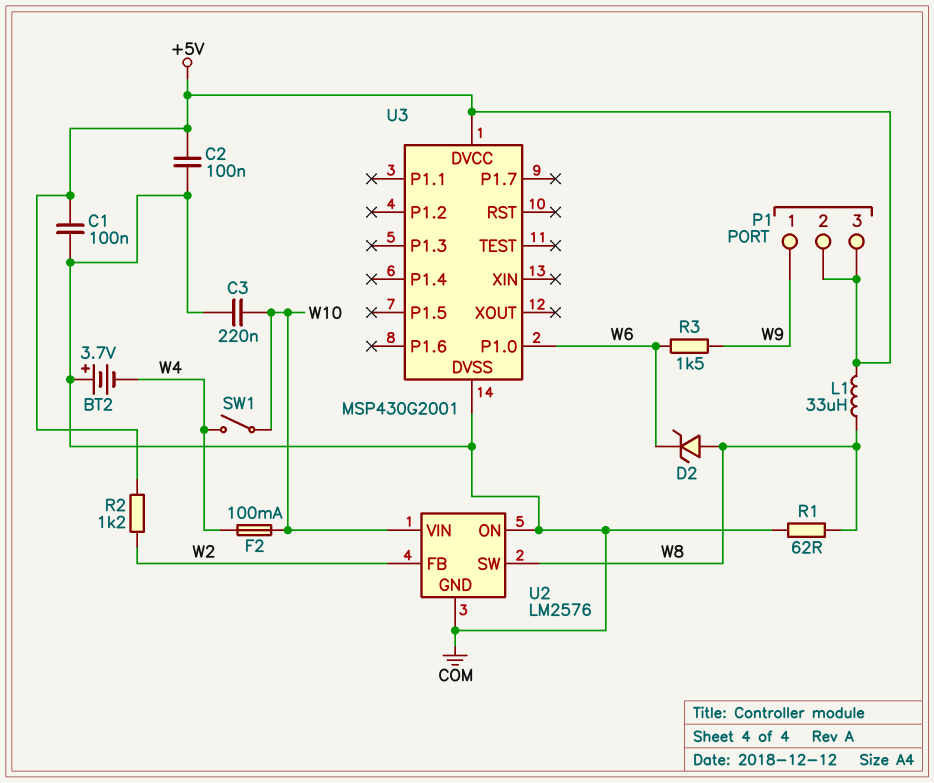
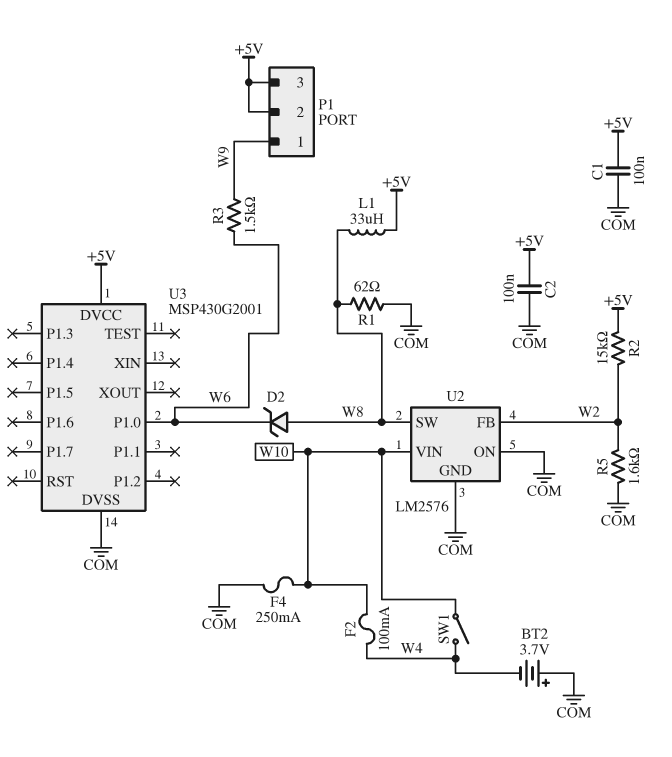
C3: 220nF (COM, W10) -> none
F4: none -> 250mA (COM, W10)
R2: 1.2k (+5V, W2) -> 15k (+5V, W2)
R5: none -> 1.6k (COM, W2)

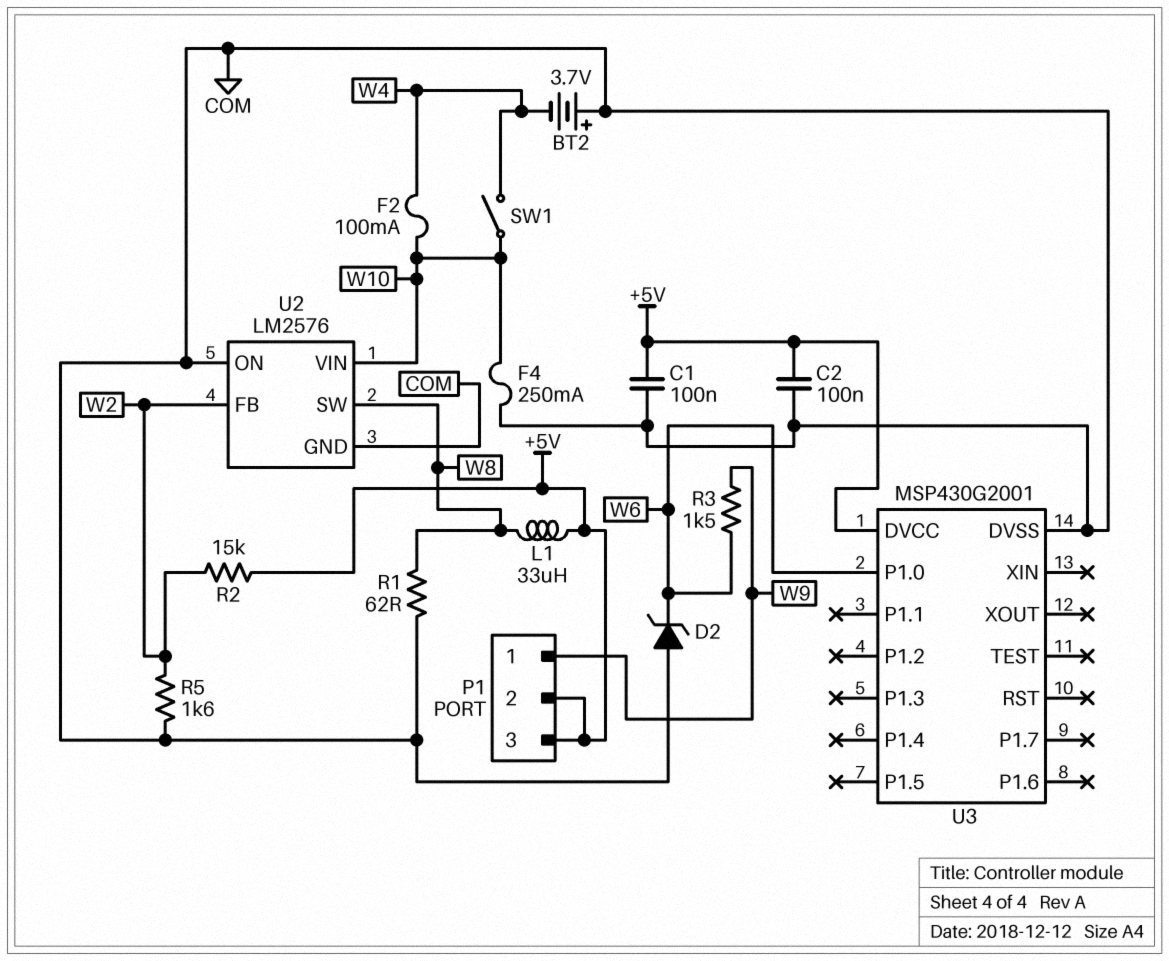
D2: zener (A W8, K W6) -> zener (A COM, K W6)

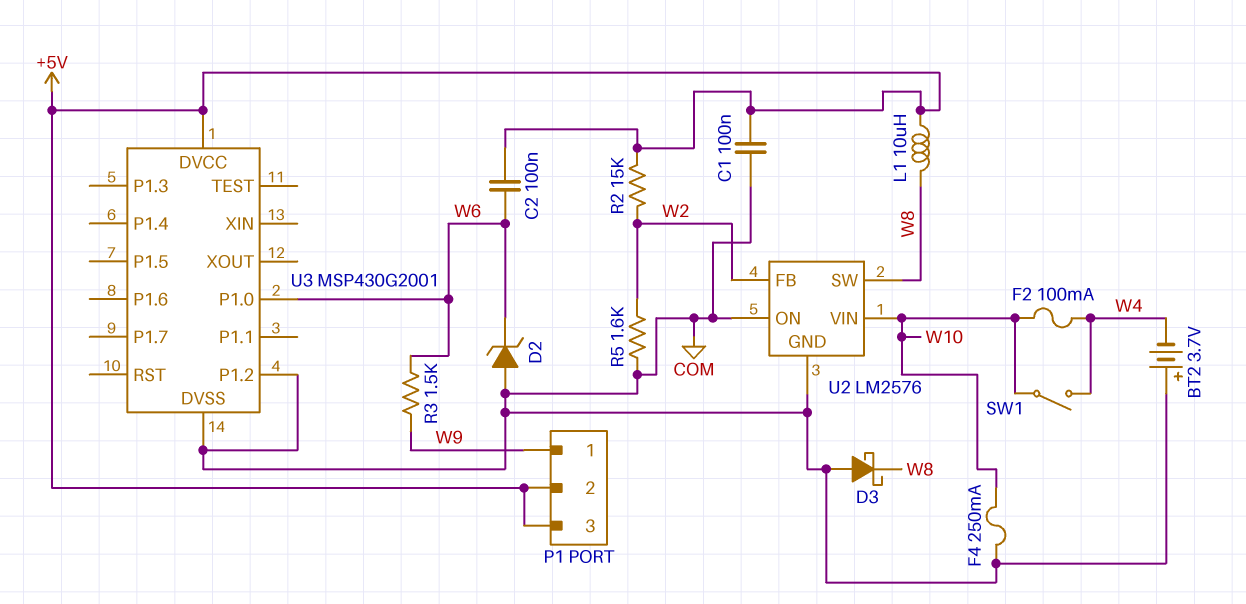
C2: 100nF (+5V, COM) -> 100nF (+5V, W6)
D3: none -> schottky (A COM, K W8)
L1: 33uH (+5V, W8) -> 10uH (+5V, W8)
R1: 62 (COM, W8) -> none
U3 pin P1.2: none -> COM

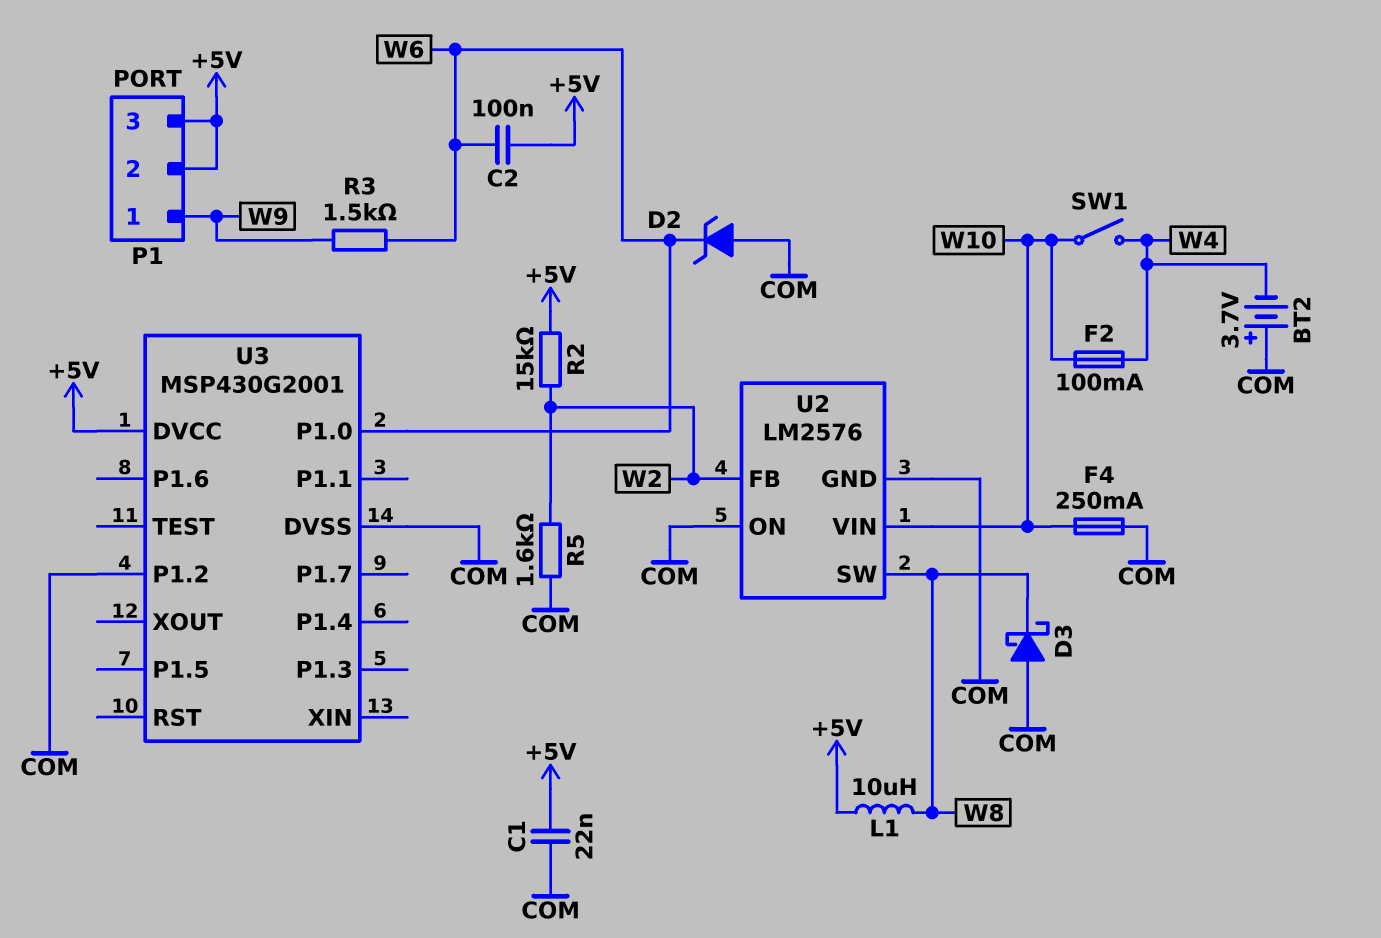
C1: 100nF (+5V, COM) -> 22nF (+5V, COM)

